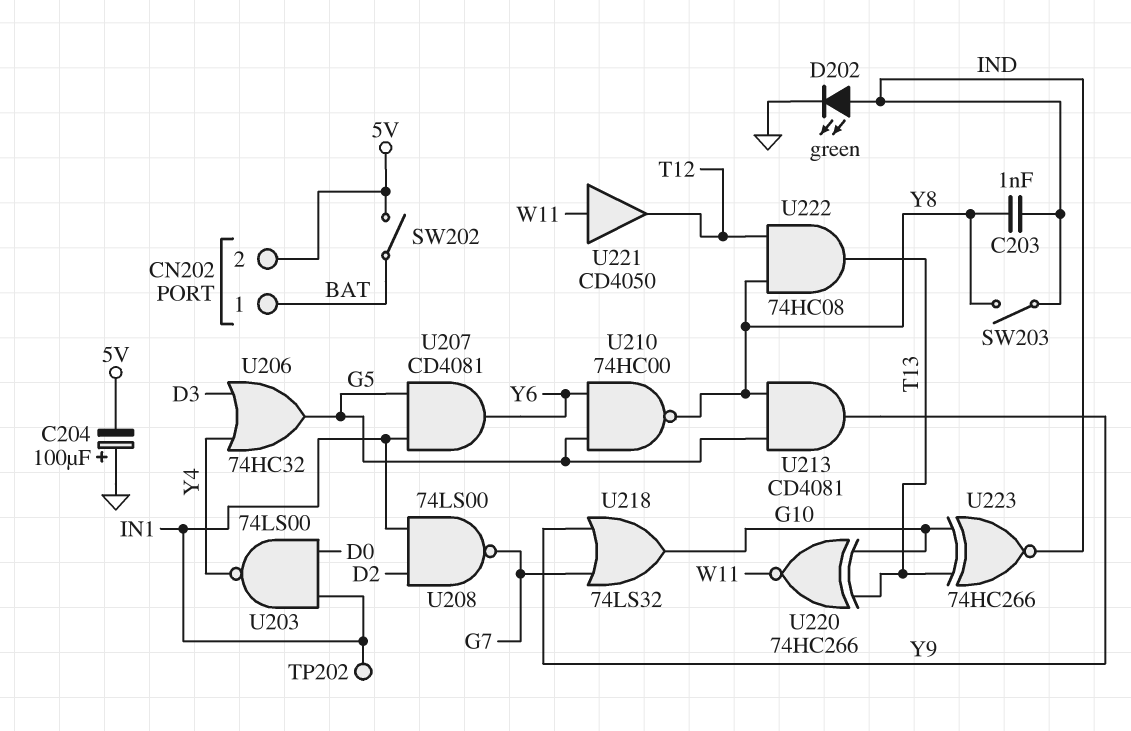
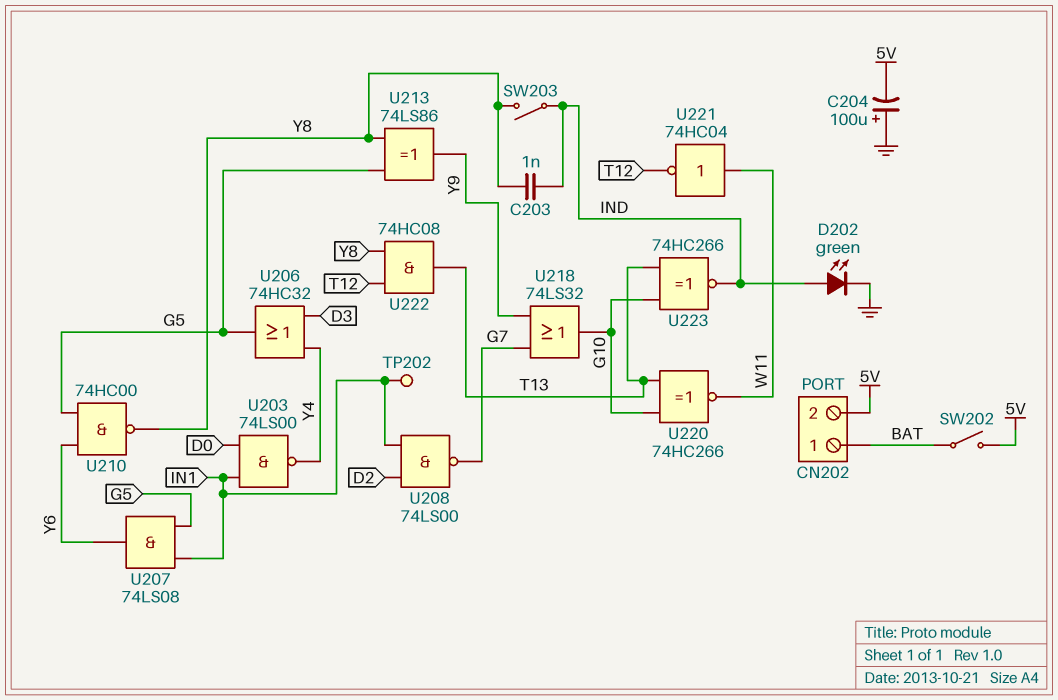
U207: AND CD4081 (in G5, in IN1, out Y6) -> AND 74LS08 (in G5, in IN1, out Y6)
U213: AND CD4081 (in G5, in Y8, out Y9) -> XOR 74LS86 (in G5, in Y8, out Y9)
U221: buffer CD4050 (in W11, out T12) -> NOT 74HC04 (in W11, out T12)

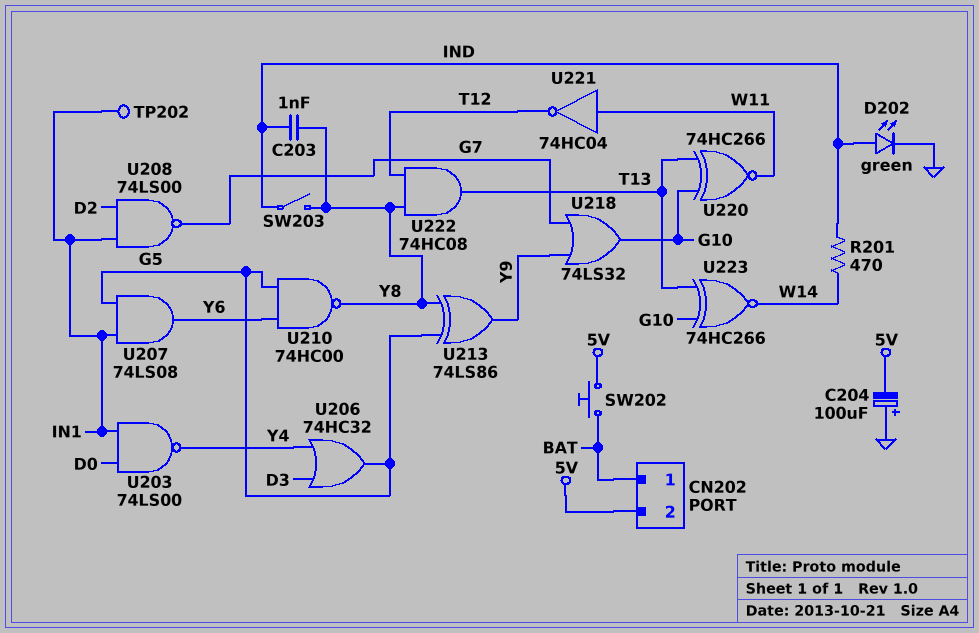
R201: none -> 470 (IND, W14)
SW202: switch (5V, BAT) -> button (5V, BAT)
U223: XNOR 74HC266 (in G10, in T13, out IND) -> XNOR 74HC266 (in G10, in T13, out W14)

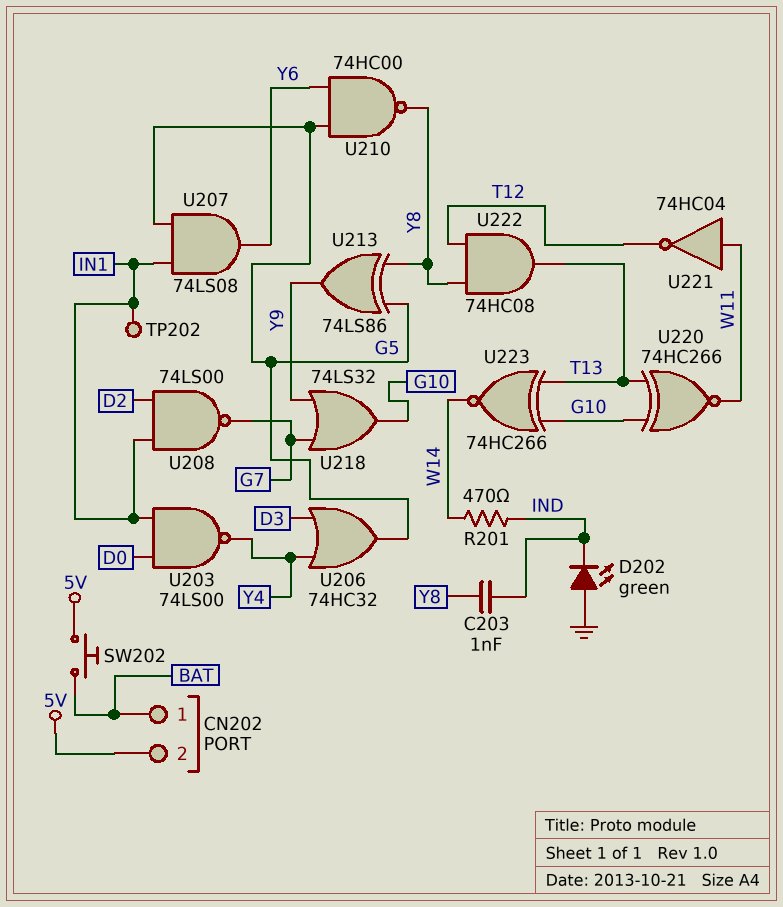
C204: 100uF (plus GND, minus 5V) -> none
D202: LED green (A IND, K GND) -> LED green (A GND, K IND)
SW203: switch (IND, Y8) -> none

